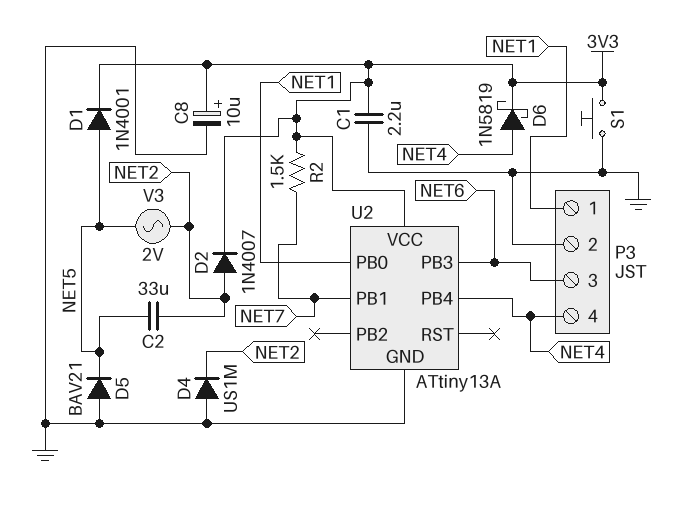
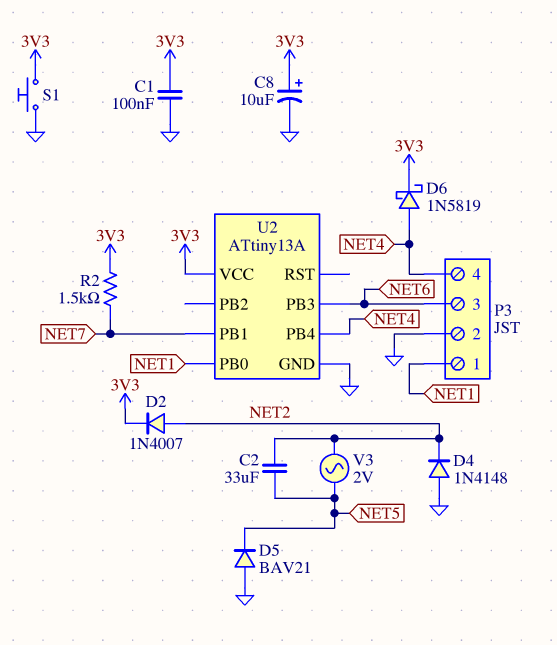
C1: 2.2uF (3V3, GND) -> 100nF (3V3, GND)
D1: diode 1N4001 (A NET5, K 3V3) -> none
D4: diode US1M (A GND, K NET2) -> diode 1N4148 (A GND, K NET2)

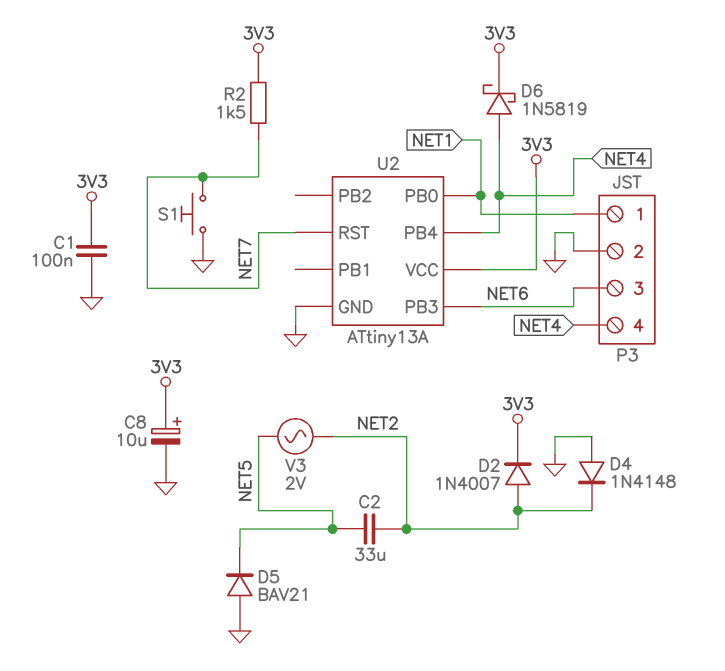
S1: button (3V3, GND) -> button (GND, NET7)
U2 pin PB1: NET7 -> none
U2 pin RST: none -> NET7

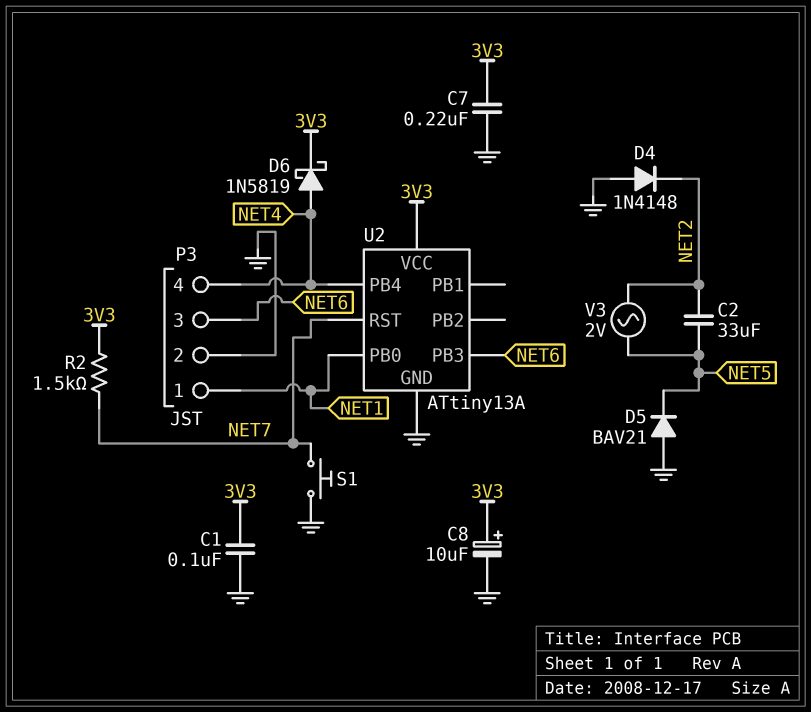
C7: none -> 220nF (3V3, GND)
D2: diode 1N4007 (A NET2, K 3V3) -> none

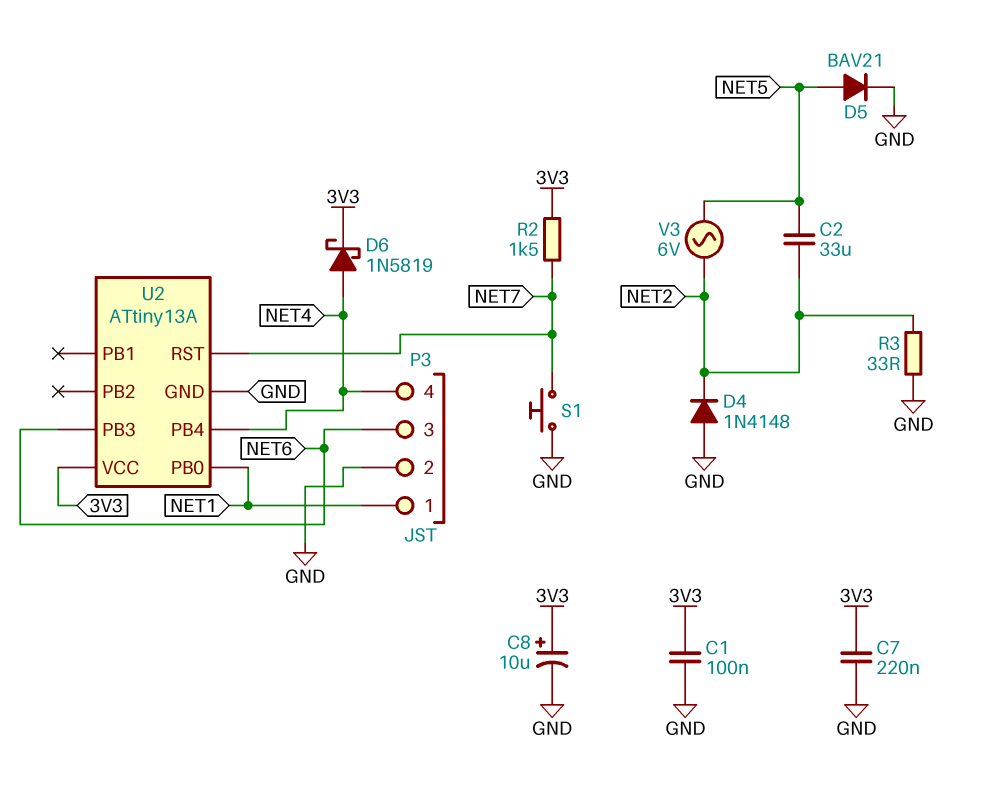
D5: diode BAV21 (A GND, K NET5) -> diode BAV21 (A NET5, K GND)
R3: none -> 33 (GND, NET2)
V3: AC 2V (NET2, NET5) -> AC 6V (NET2, NET5)

